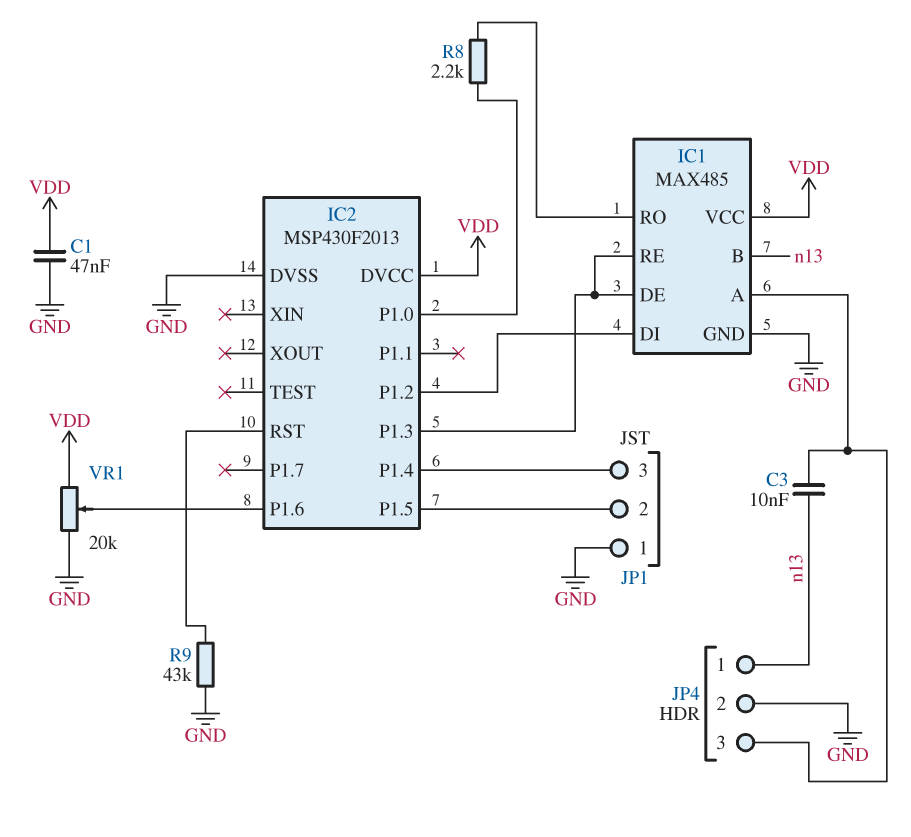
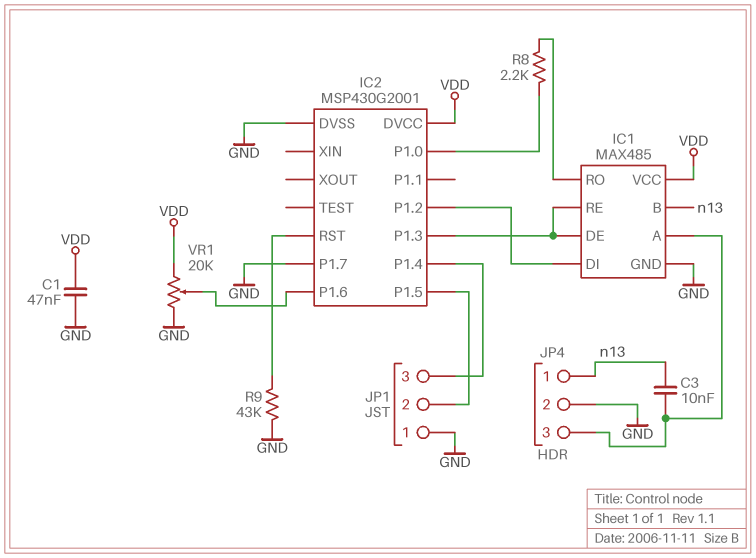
IC2: MSP430F2013 -> MSP430G2001
IC2 pin P1.7: none -> GND

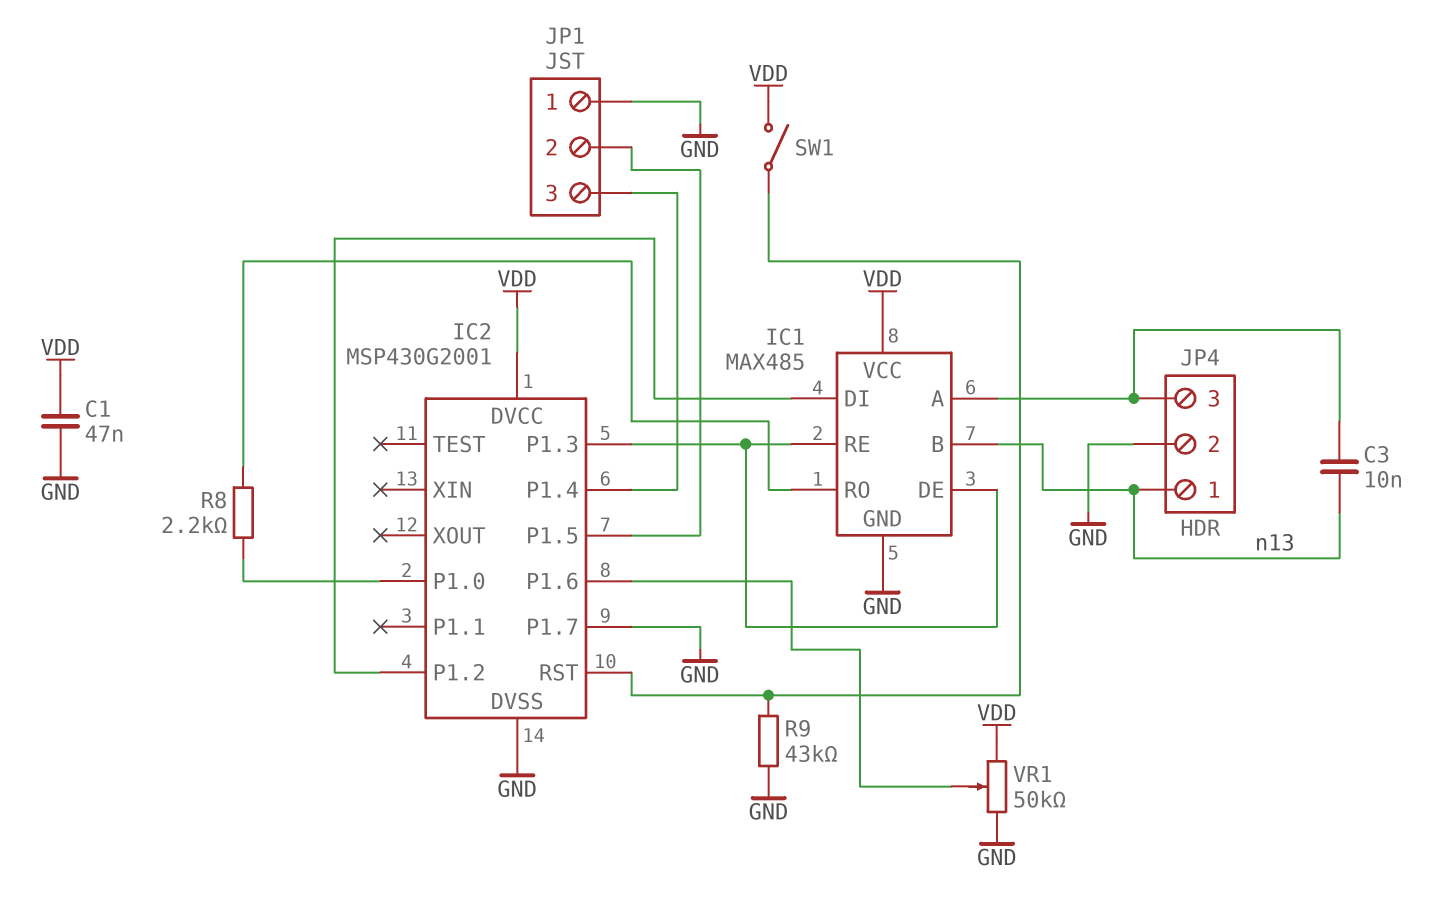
SW1: none -> switch (IC2/RST, VDD)
VR1: 20k (GND, VDD, wiper IC2/P1.6) -> 50k (GND, VDD, wiper IC2/P1.6)

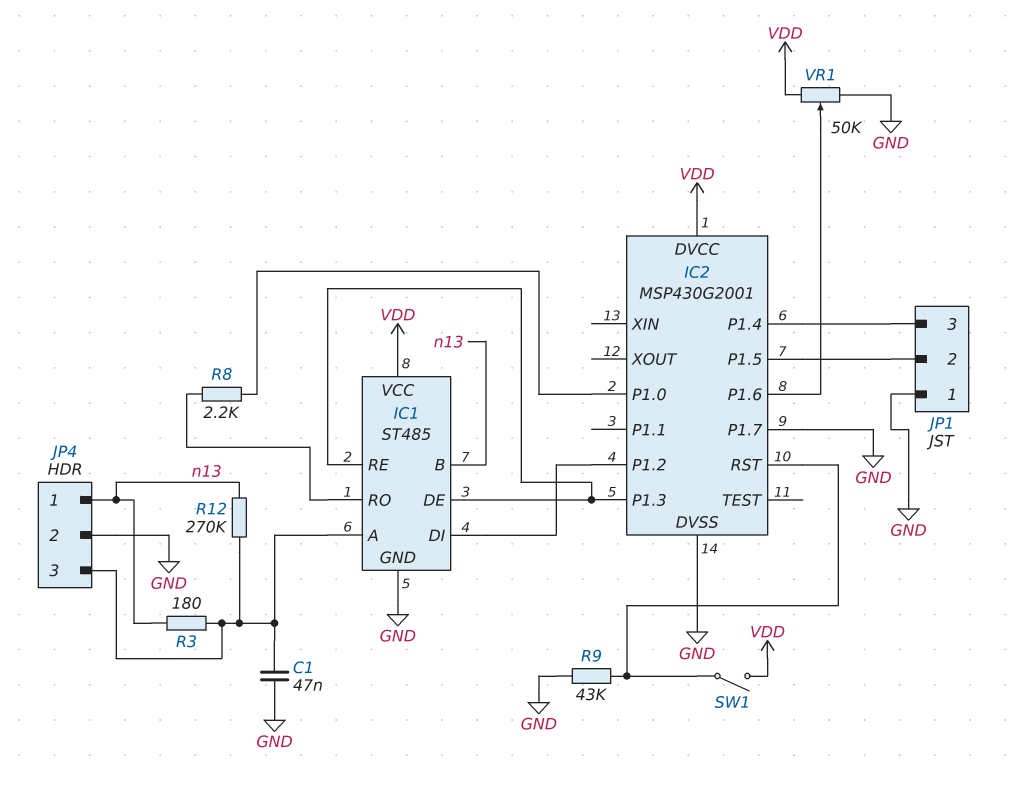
C1: 47nF (GND, VDD) -> 47nF (GND, IC1/A)
C3: 10nF (IC1/A, n13) -> none
IC1: MAX485 -> ST485
R3: none -> 180 (IC1/A, n13)
R12: none -> 270k (IC1/A, n13)

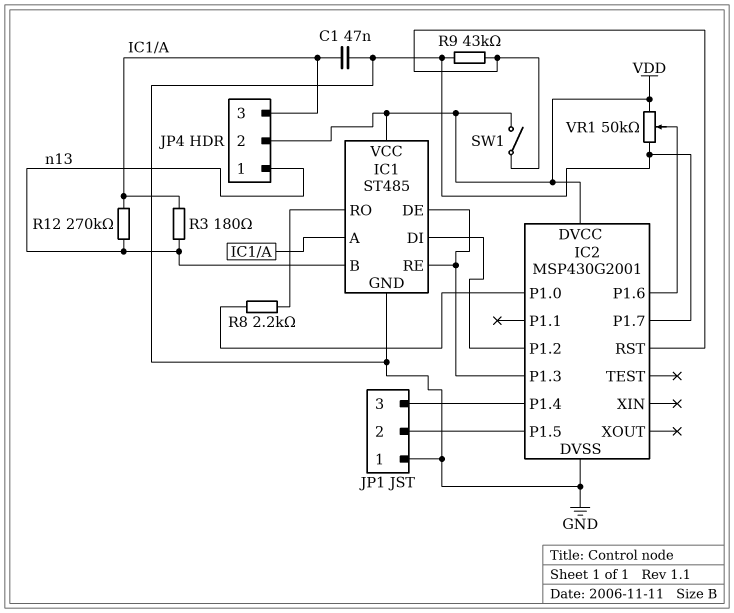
JP4 pin 2: GND -> VDD

